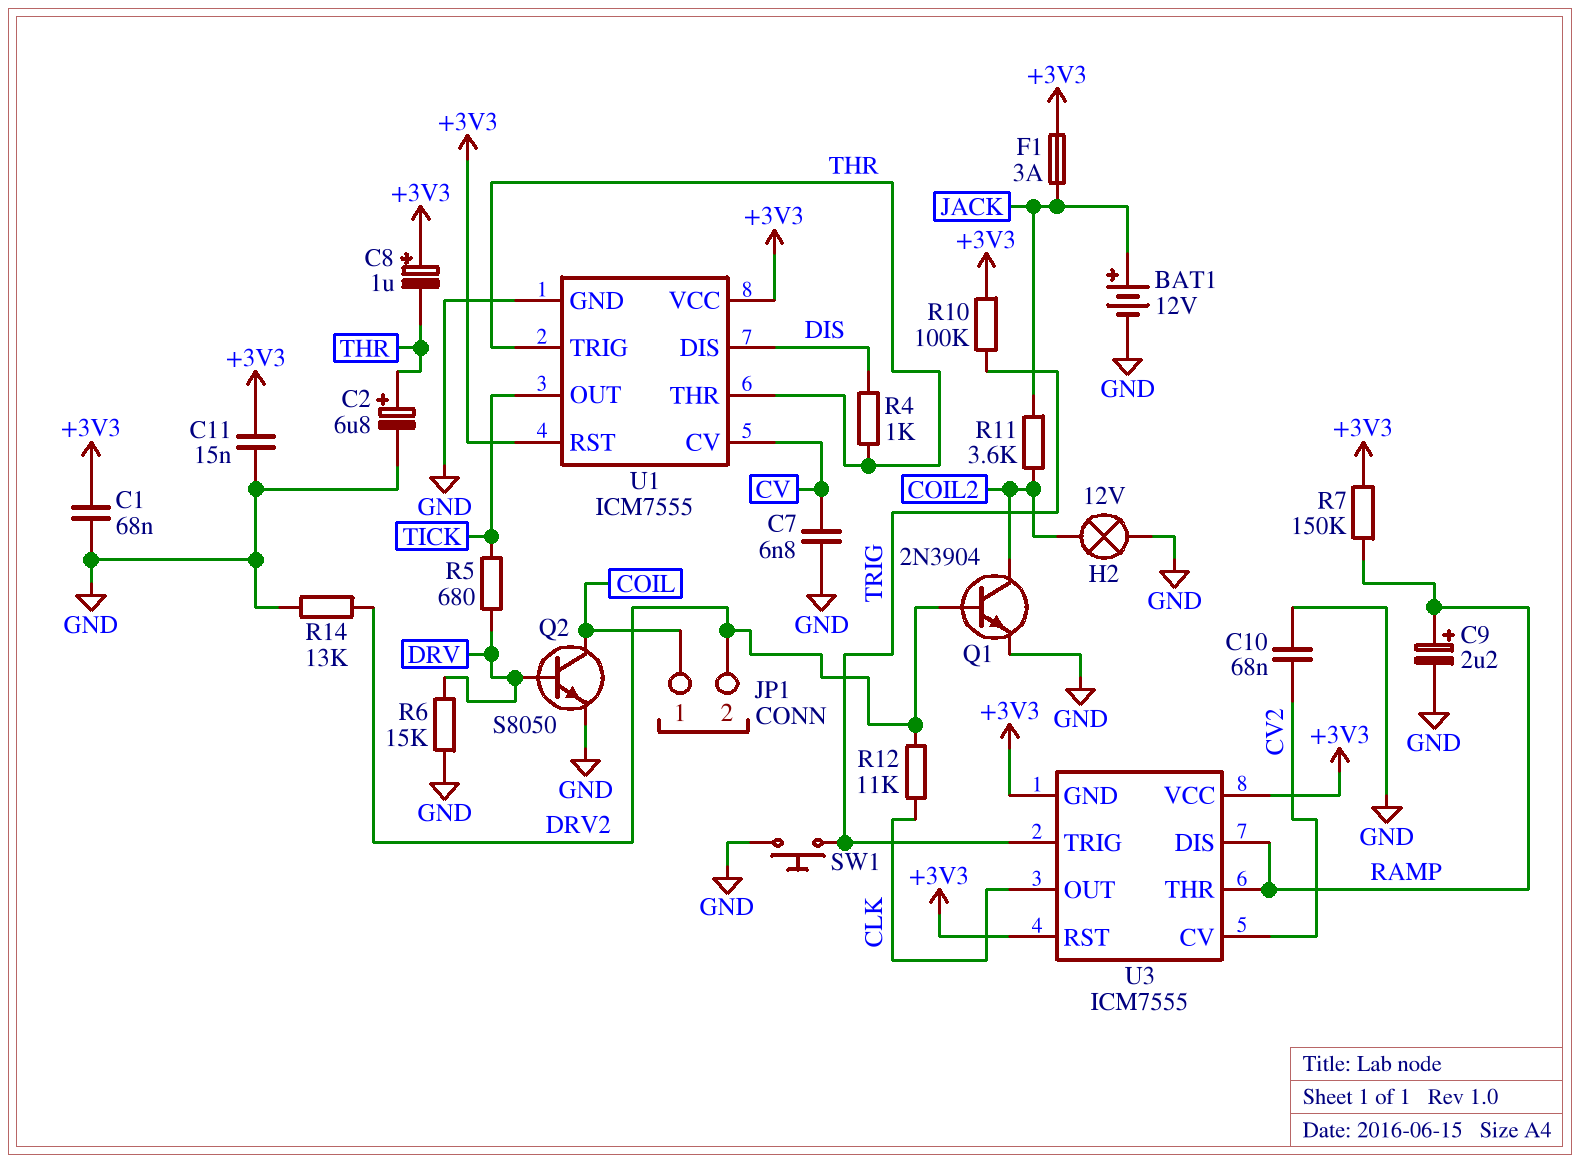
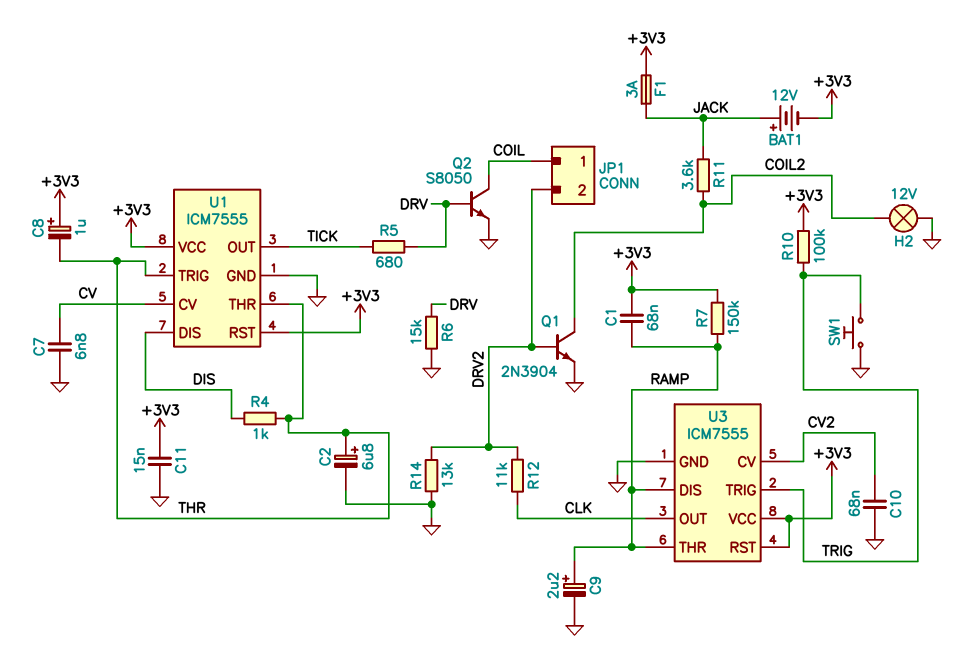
BAT1: 12V (plus JACK, minus GND) -> 12V (plus JACK, minus +3V3)
C1: 68nF (+3V3, GND) -> 68nF (+3V3, RAMP)
U3 pin GND: +3V3 -> GND

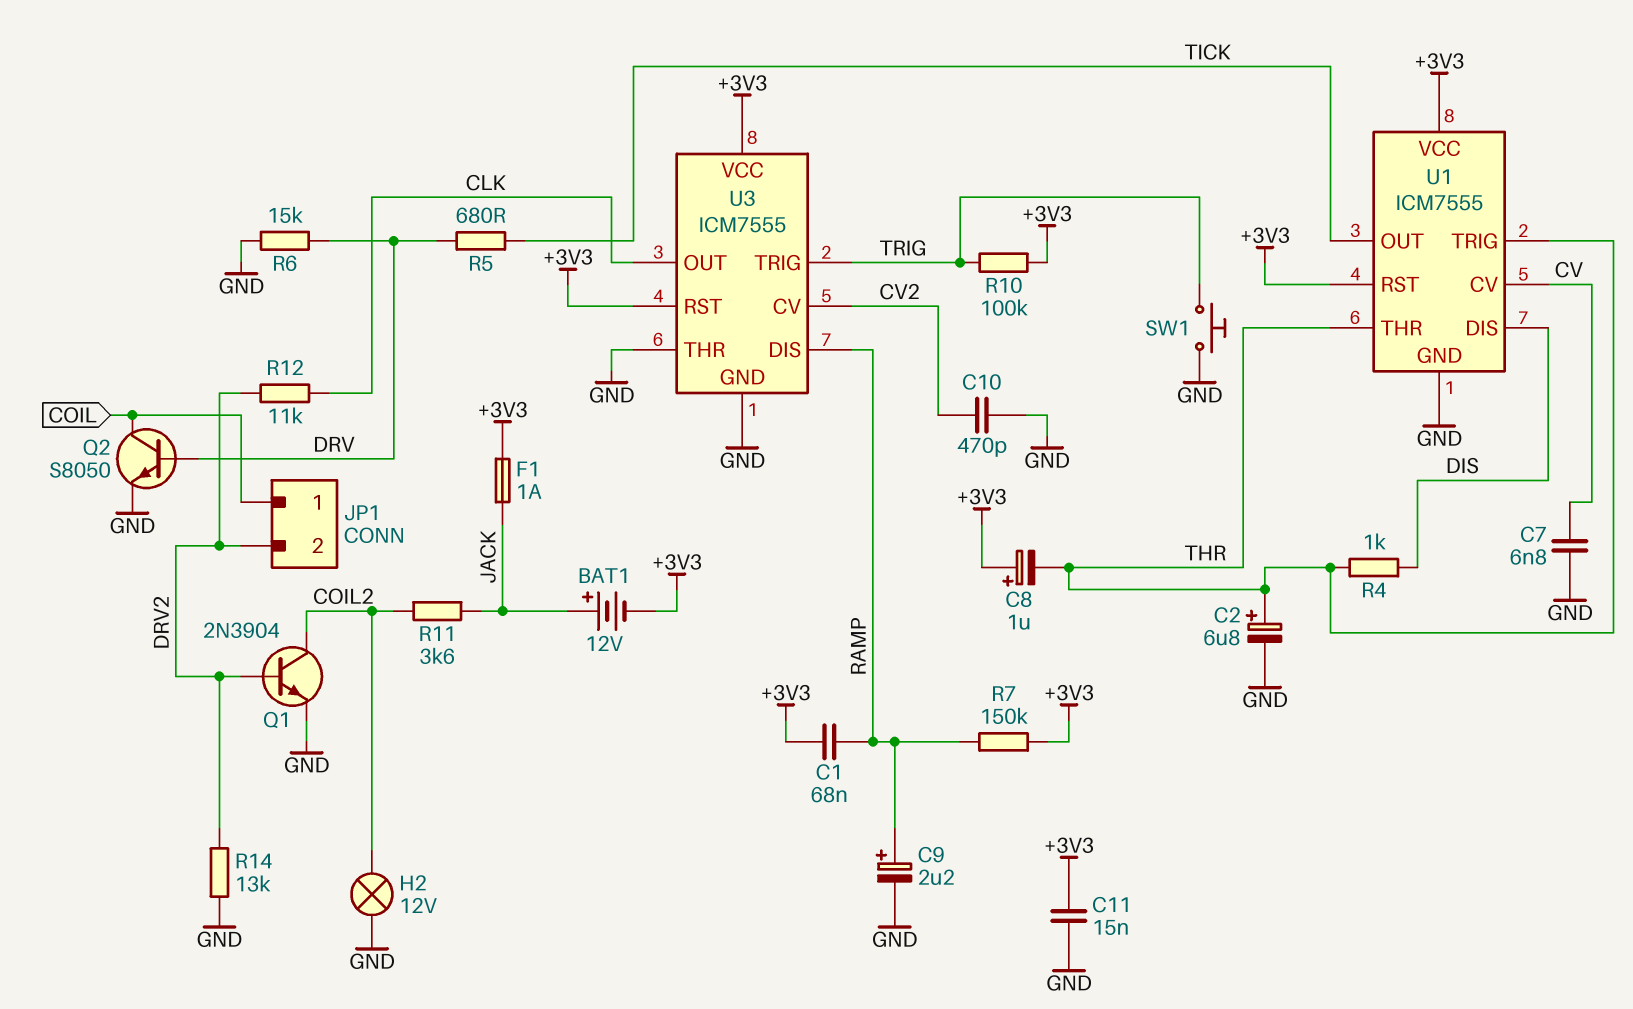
C10: 68nF (CV2, GND) -> 470pF (CV2, GND)
F1: 3A (+3V3, JACK) -> 1A (+3V3, JACK)
U3 pin THR: RAMP -> GND

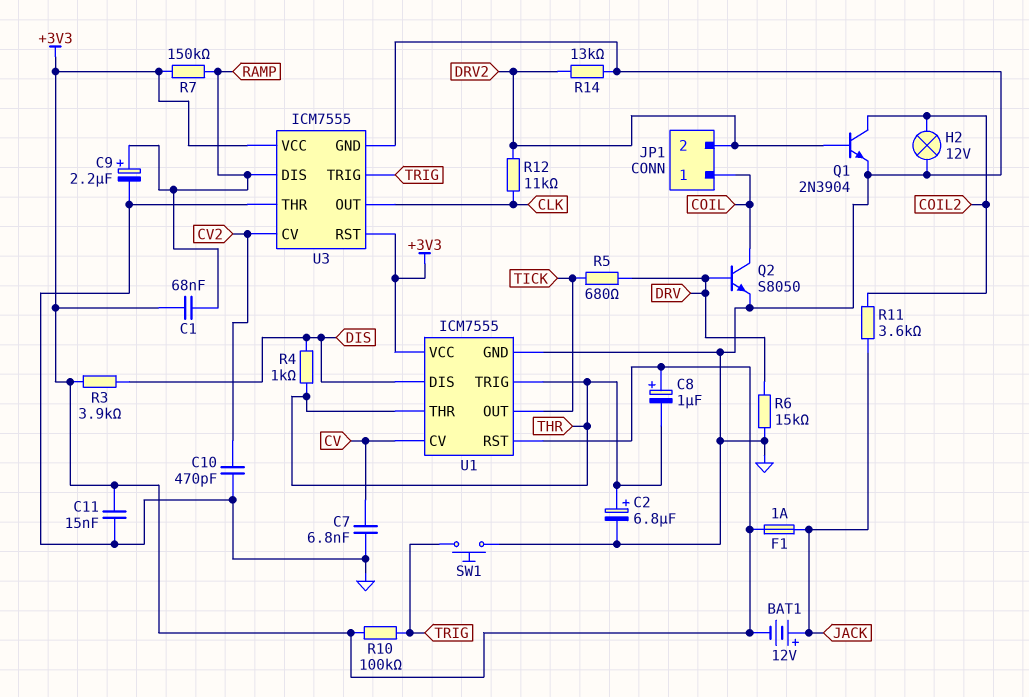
R3: none -> 3.9k (+3V3, DIS)

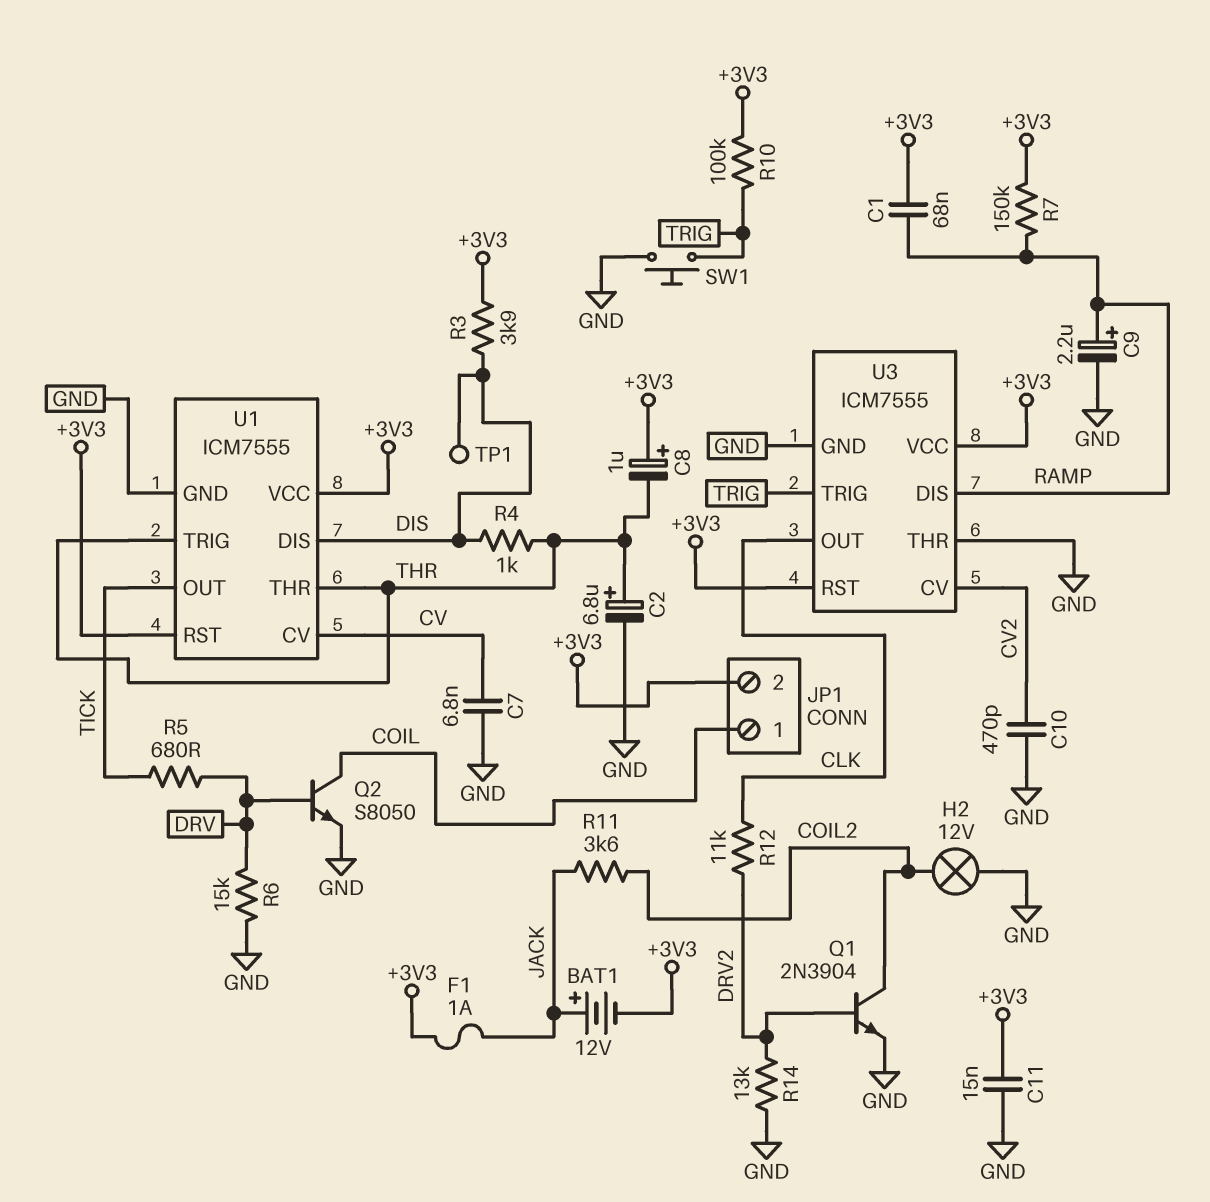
JP1 pin 2: DRV2 -> +3V3
TP1: none -> test point (DIS)

